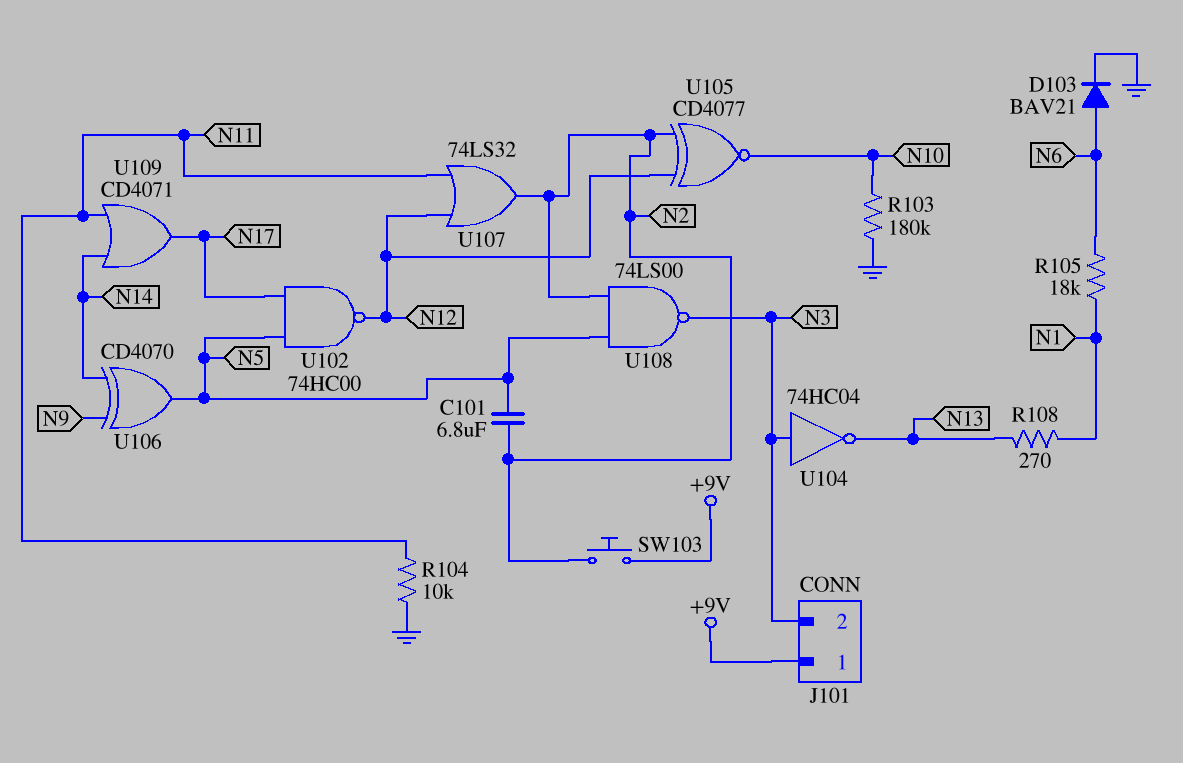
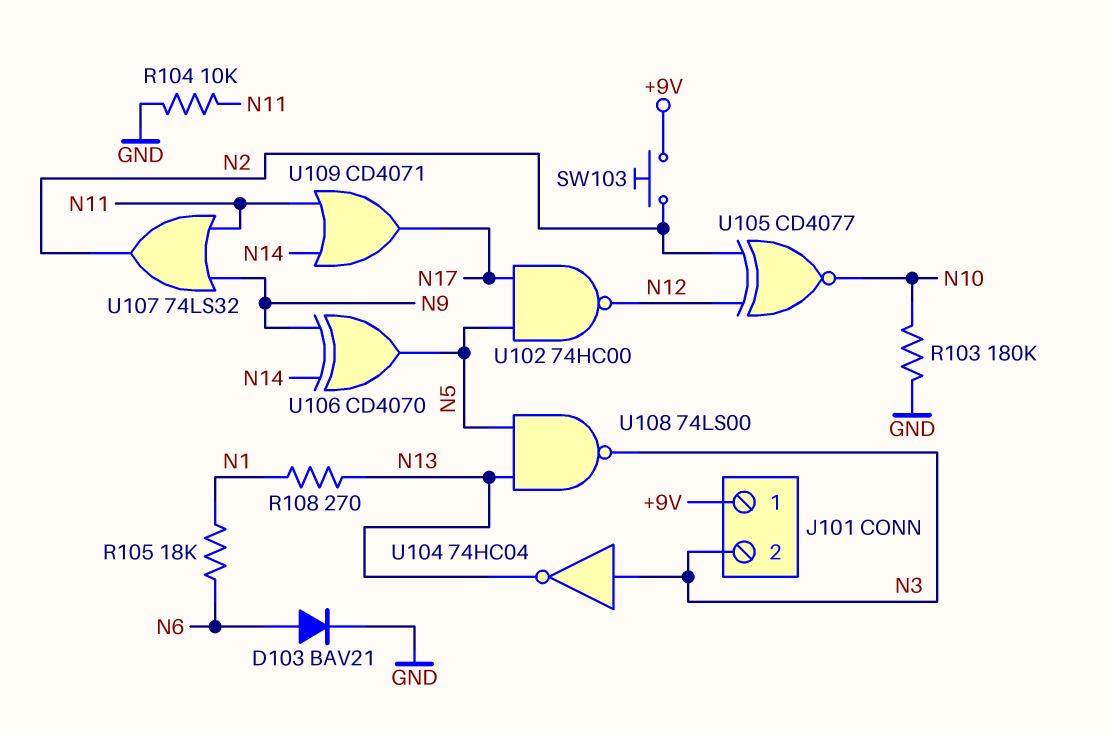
C101: 6.8uF (N2, N5) -> none
U107: OR 74LS32 (in N11, in N12, out N2) -> OR 74LS32 (in N9, in N11, out N2)
U108: NAND 74LS00 (in N2, in N5, out N3) -> NAND 74LS00 (in N5, in N13, out N3)

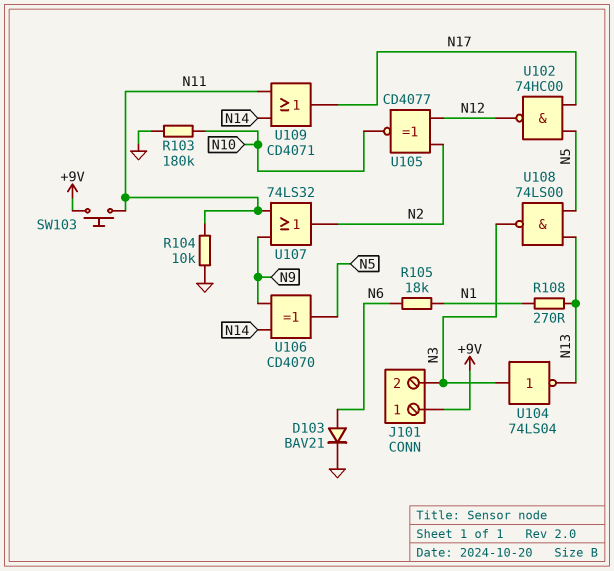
SW103: button (+9V, N2) -> button (+9V, N11)
U104: NOT 74HC04 (in N3, out N13) -> NOT 74LS04 (in N3, out N13)

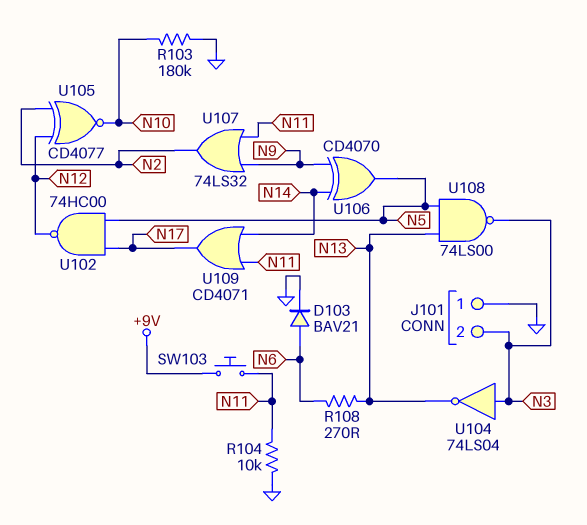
J101 pin 1: +9V -> GND
R105: 18k (N1, N6) -> none
R108: 270 (N1, N13) -> 270 (N6, N13)

